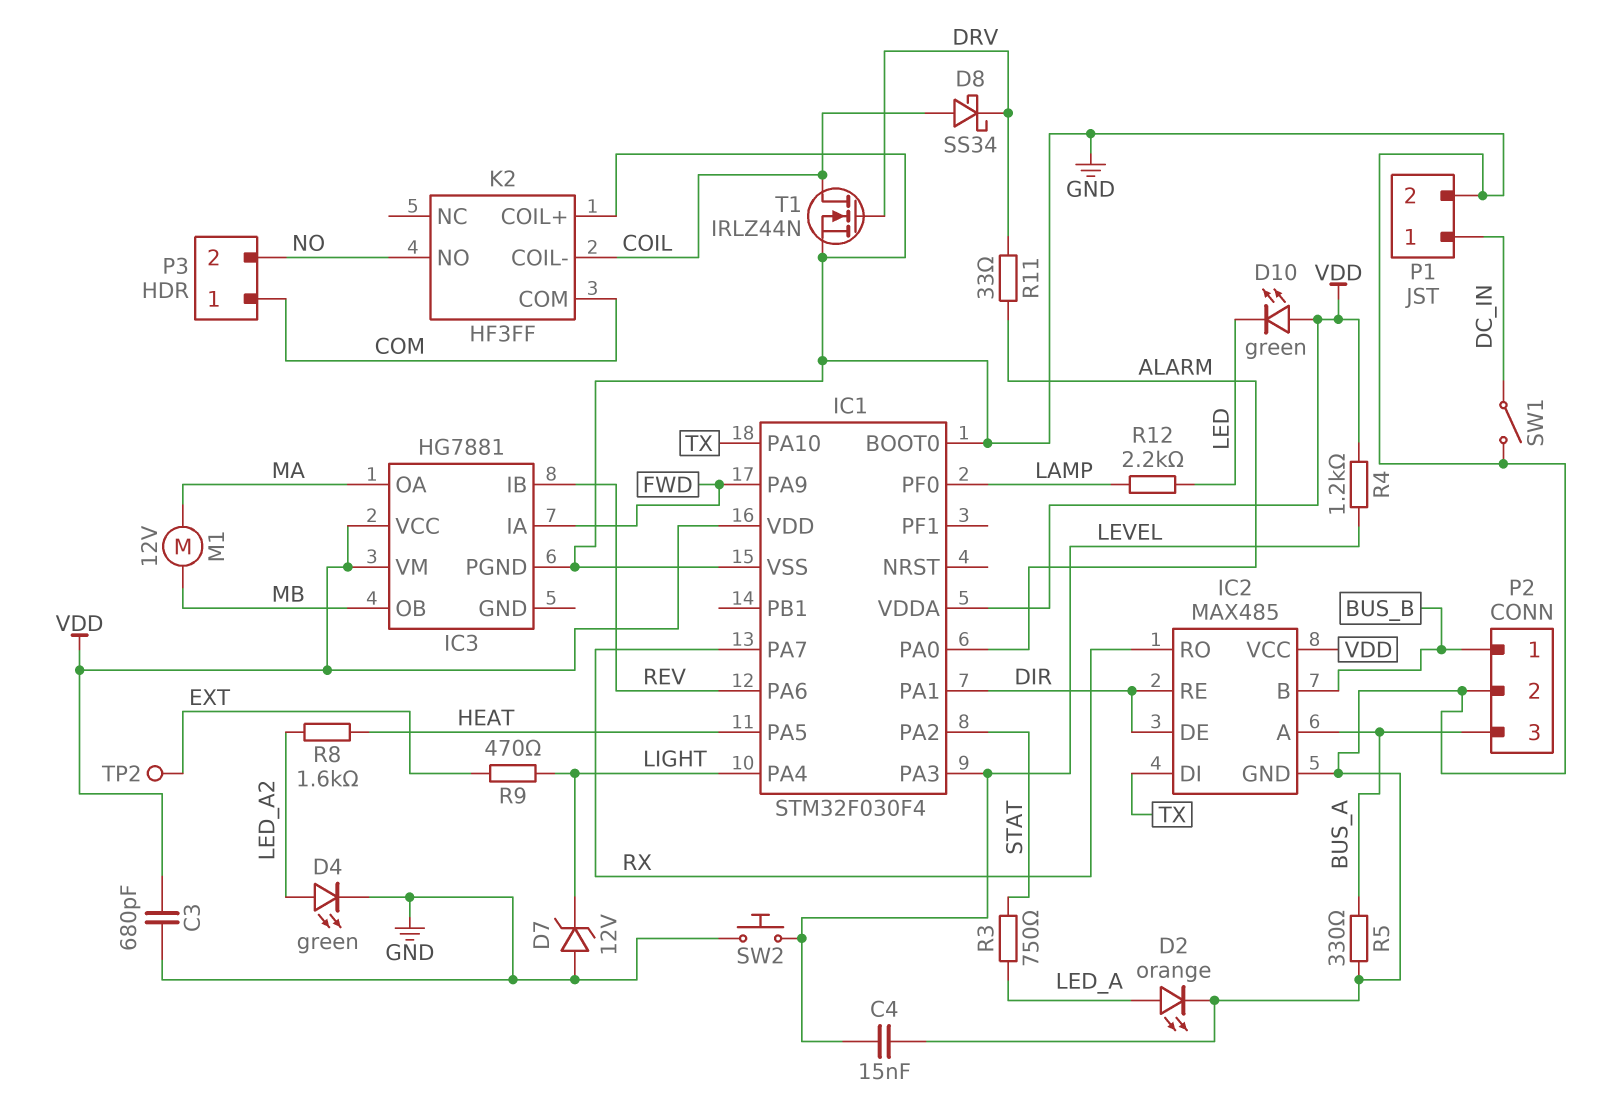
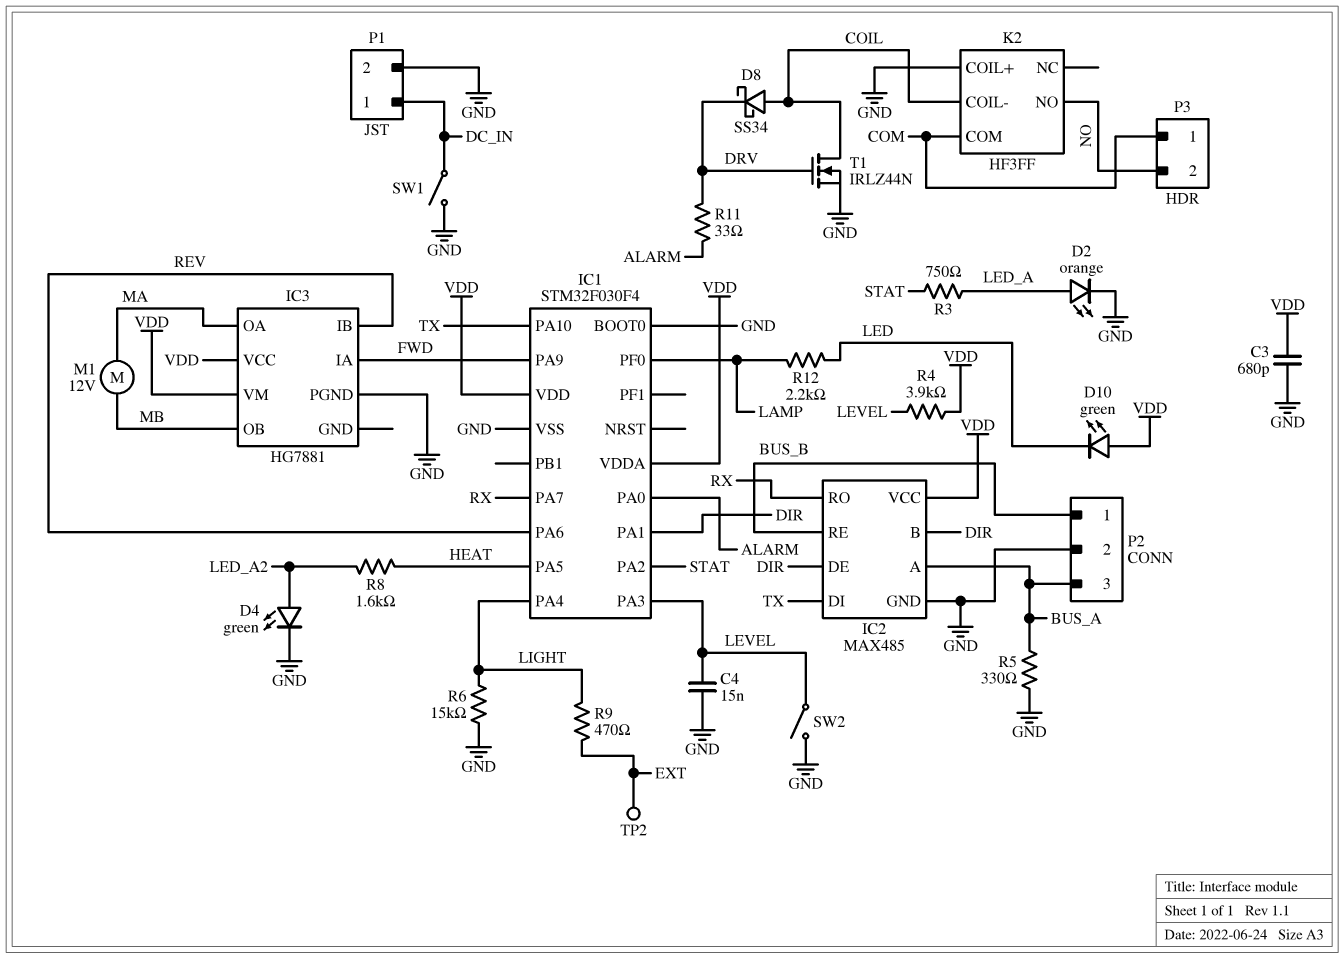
D7: zener 12V (A GND, K LIGHT) -> none
IC2 pin B: BUS_B -> DIR
IC2 pin RE: DIR -> BUS_B
R4: 1.2k (LEVEL, VDD) -> 3.9k (LEVEL, VDD)
R6: none -> 15k (GND, LIGHT)
SW2: button (GND, LEVEL) -> switch (GND, LEVEL)

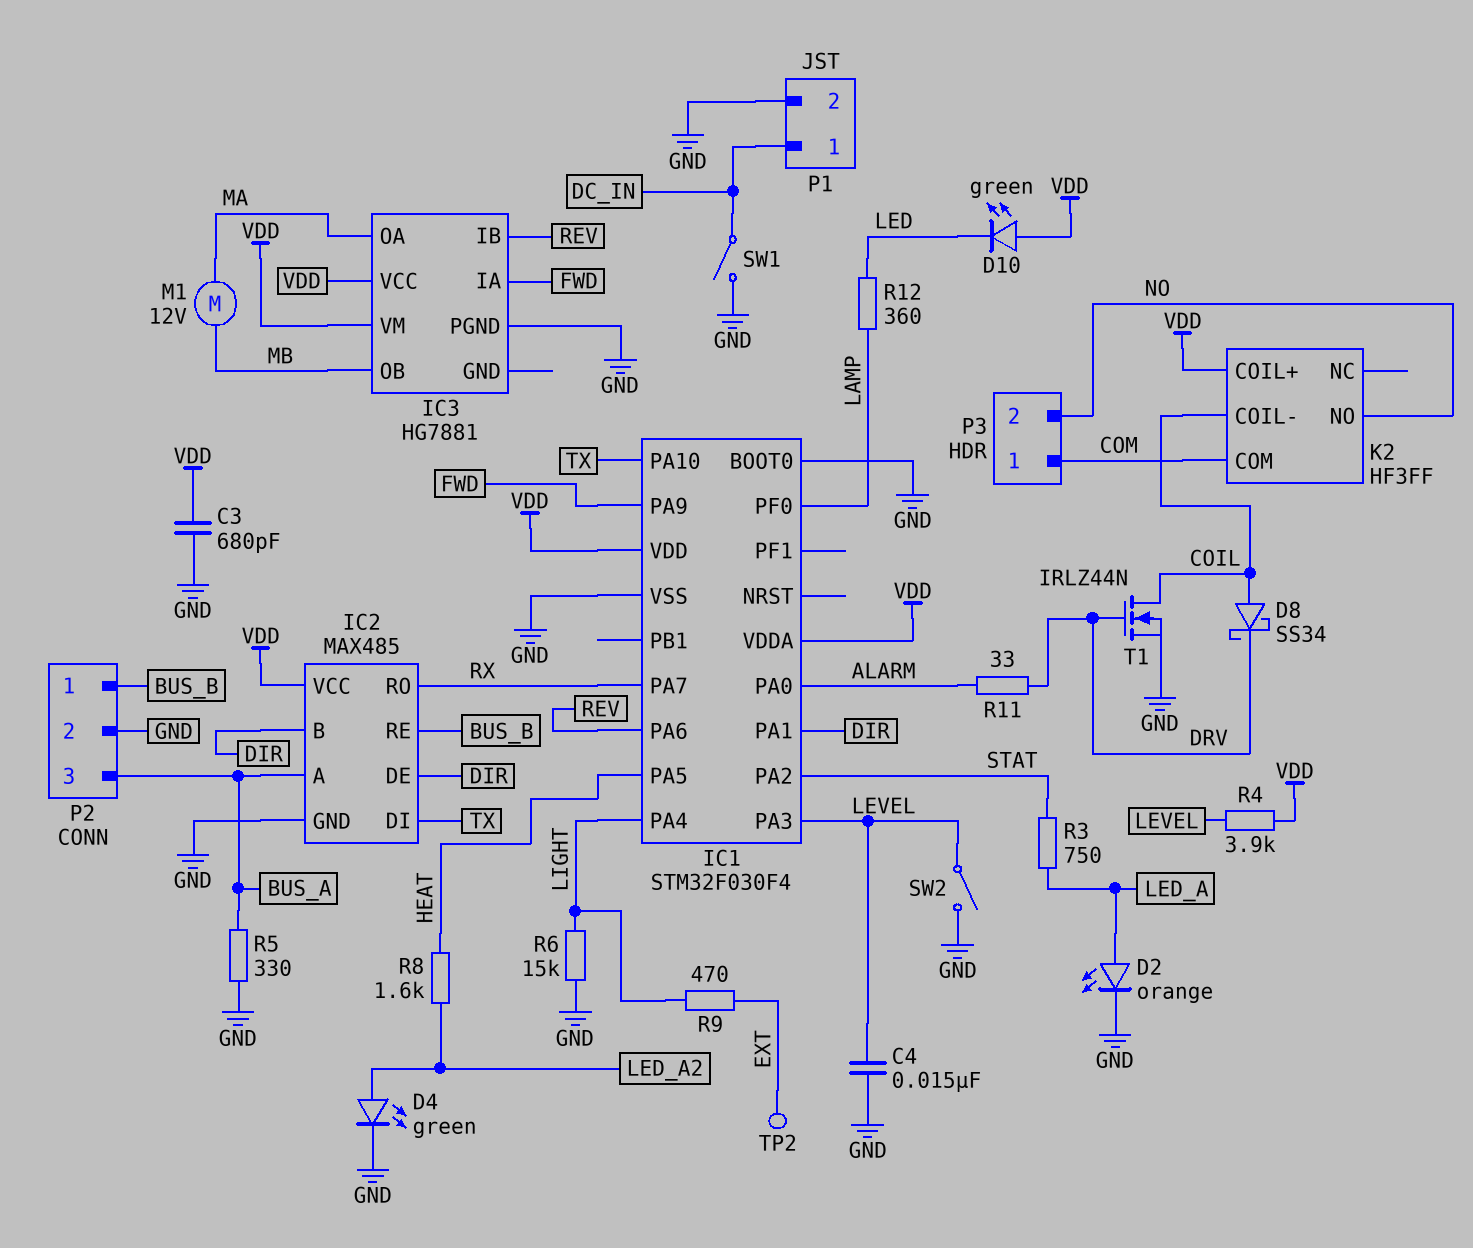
K2 pin COIL+: GND -> VDD
R12: 2.2k (LAMP, LED) -> 360 (LAMP, LED)

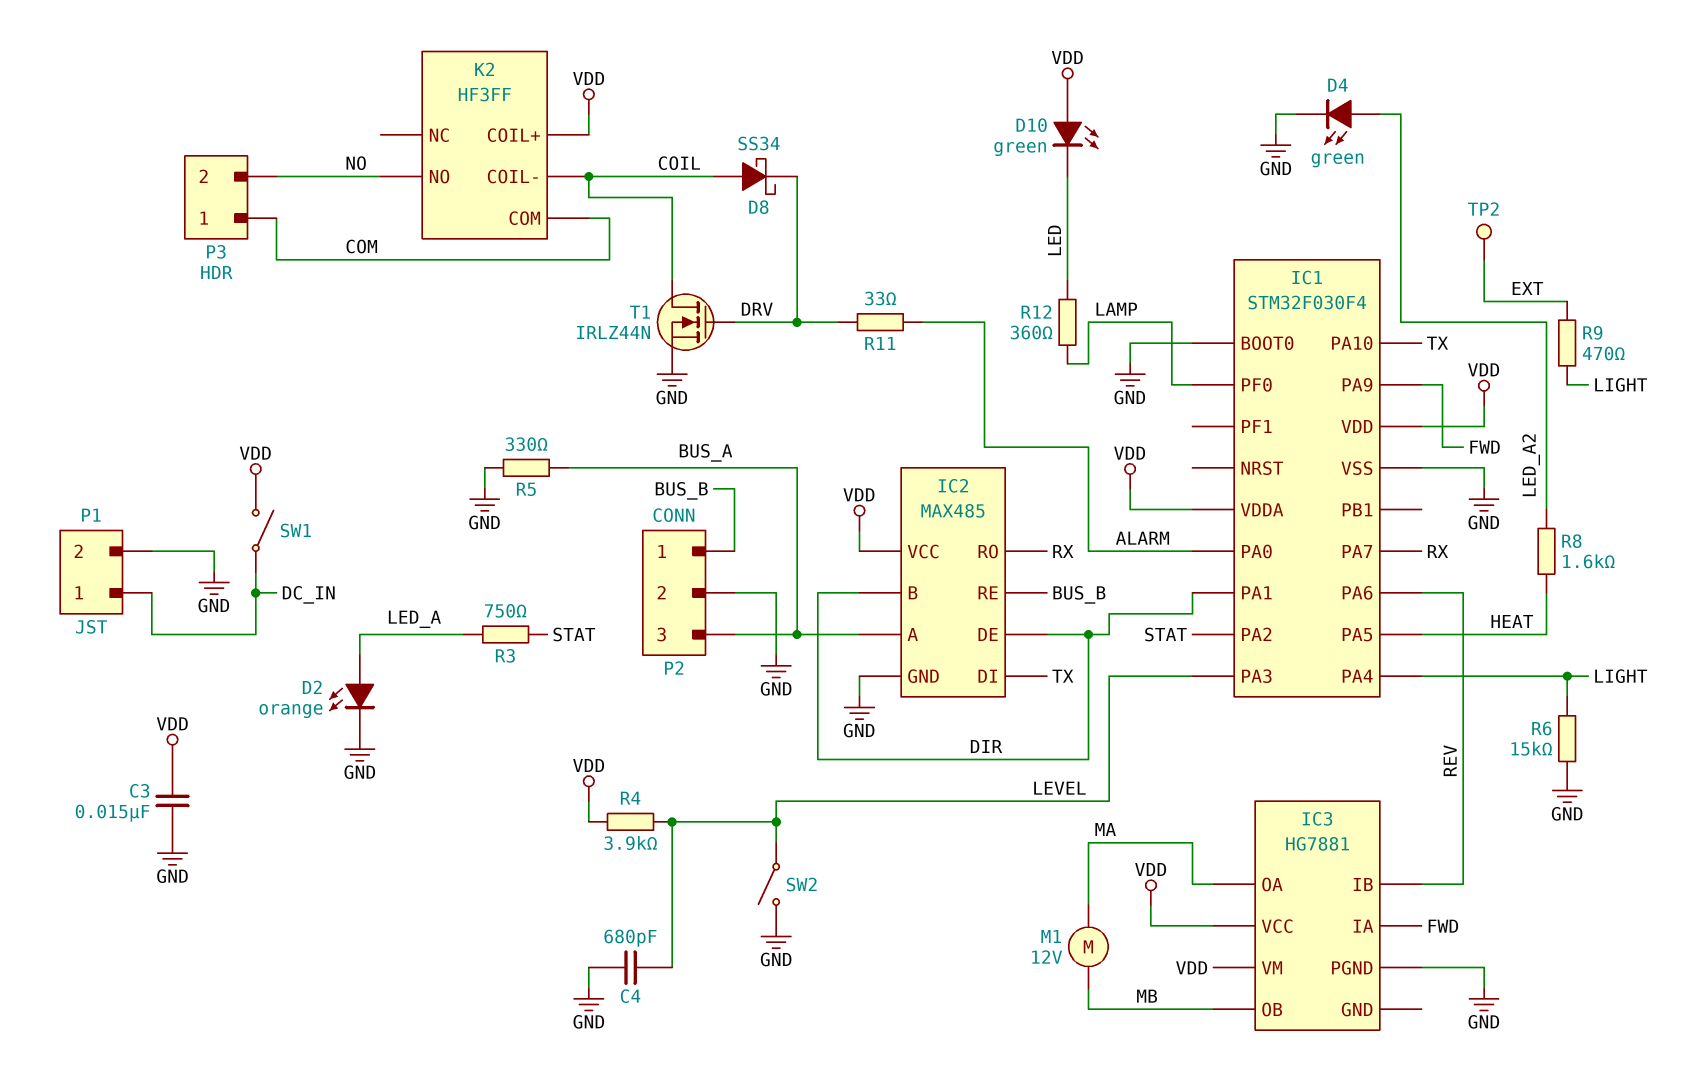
C3: 680pF (GND, VDD) -> 15nF (GND, VDD)
C4: 15nF (GND, LEVEL) -> 680pF (GND, LEVEL)
SW1: switch (DC_IN, GND) -> switch (DC_IN, VDD)

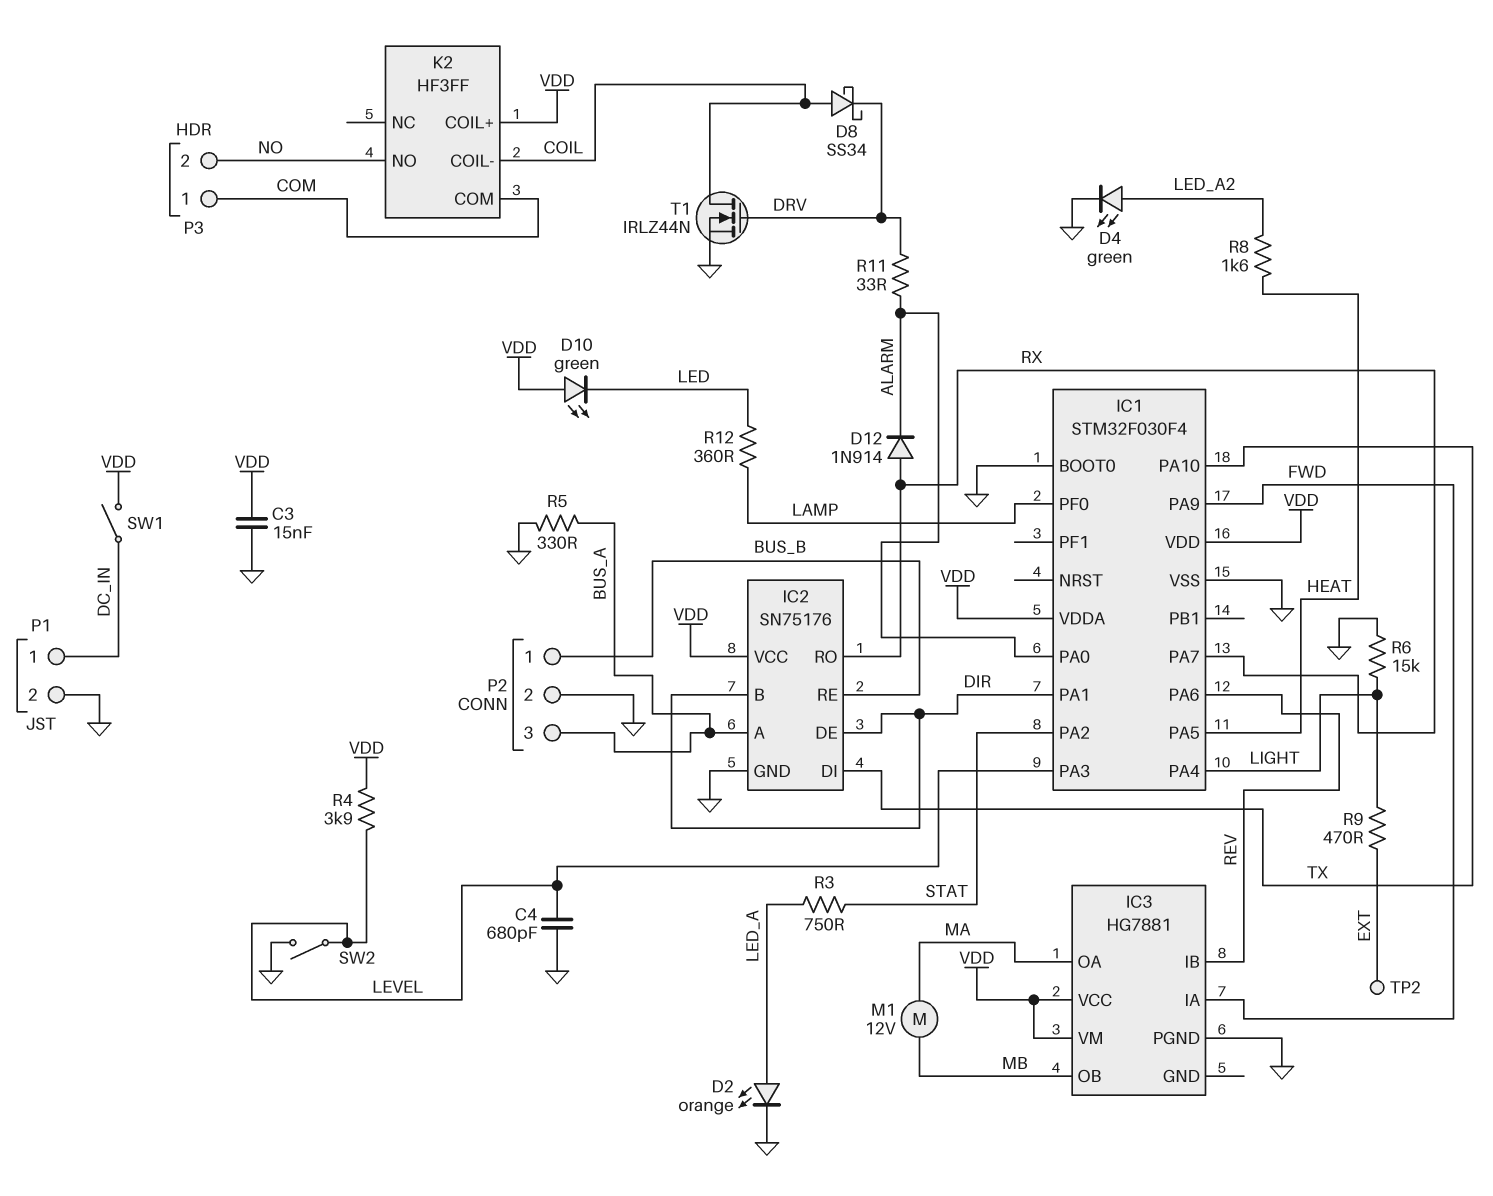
D12: none -> diode 1N914 (A RX, K ALARM)
IC2: MAX485 -> SN75176

